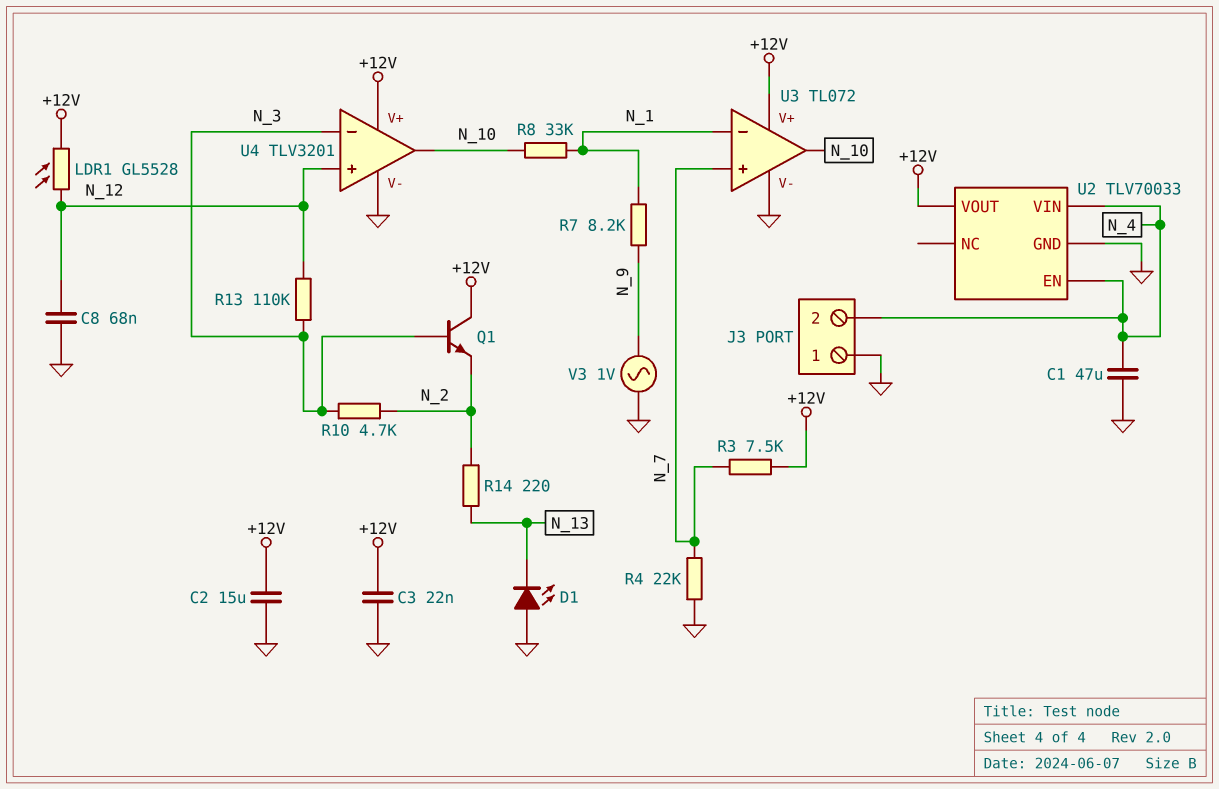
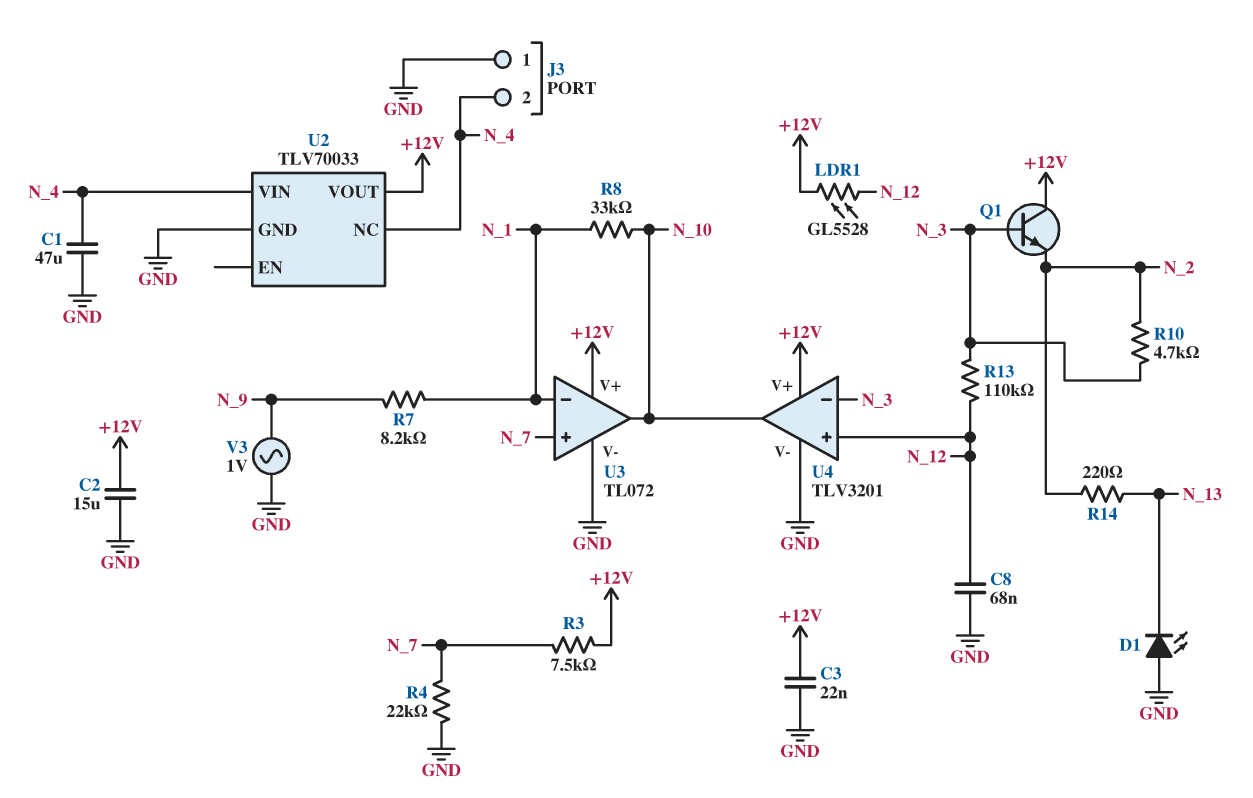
U2 pin EN: N_4 -> none
U2 pin NC: none -> N_4

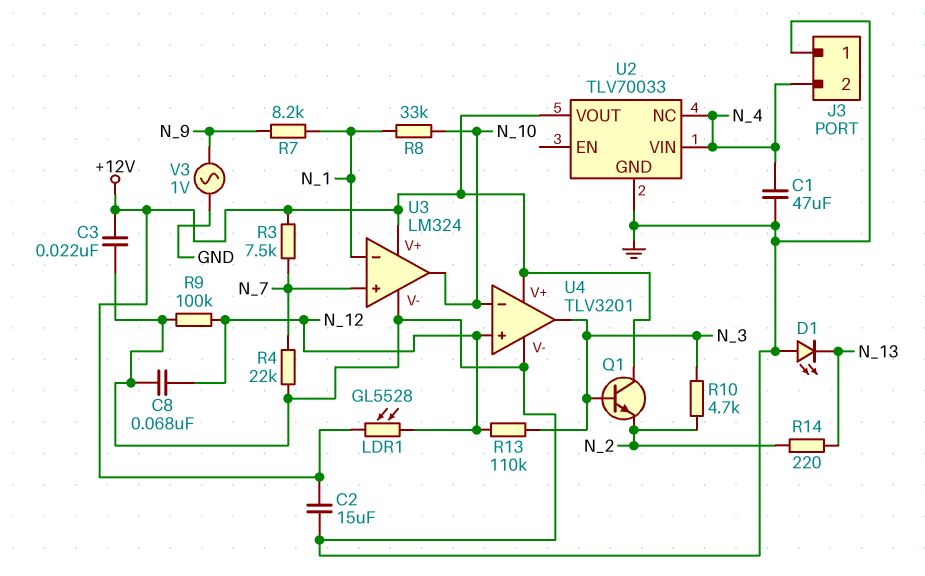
R9: none -> 100k (GND, N_12)
U3: TL072 -> LM324
U4 pin in-: N_3 -> N_10
U4 pin out: N_10 -> N_3

